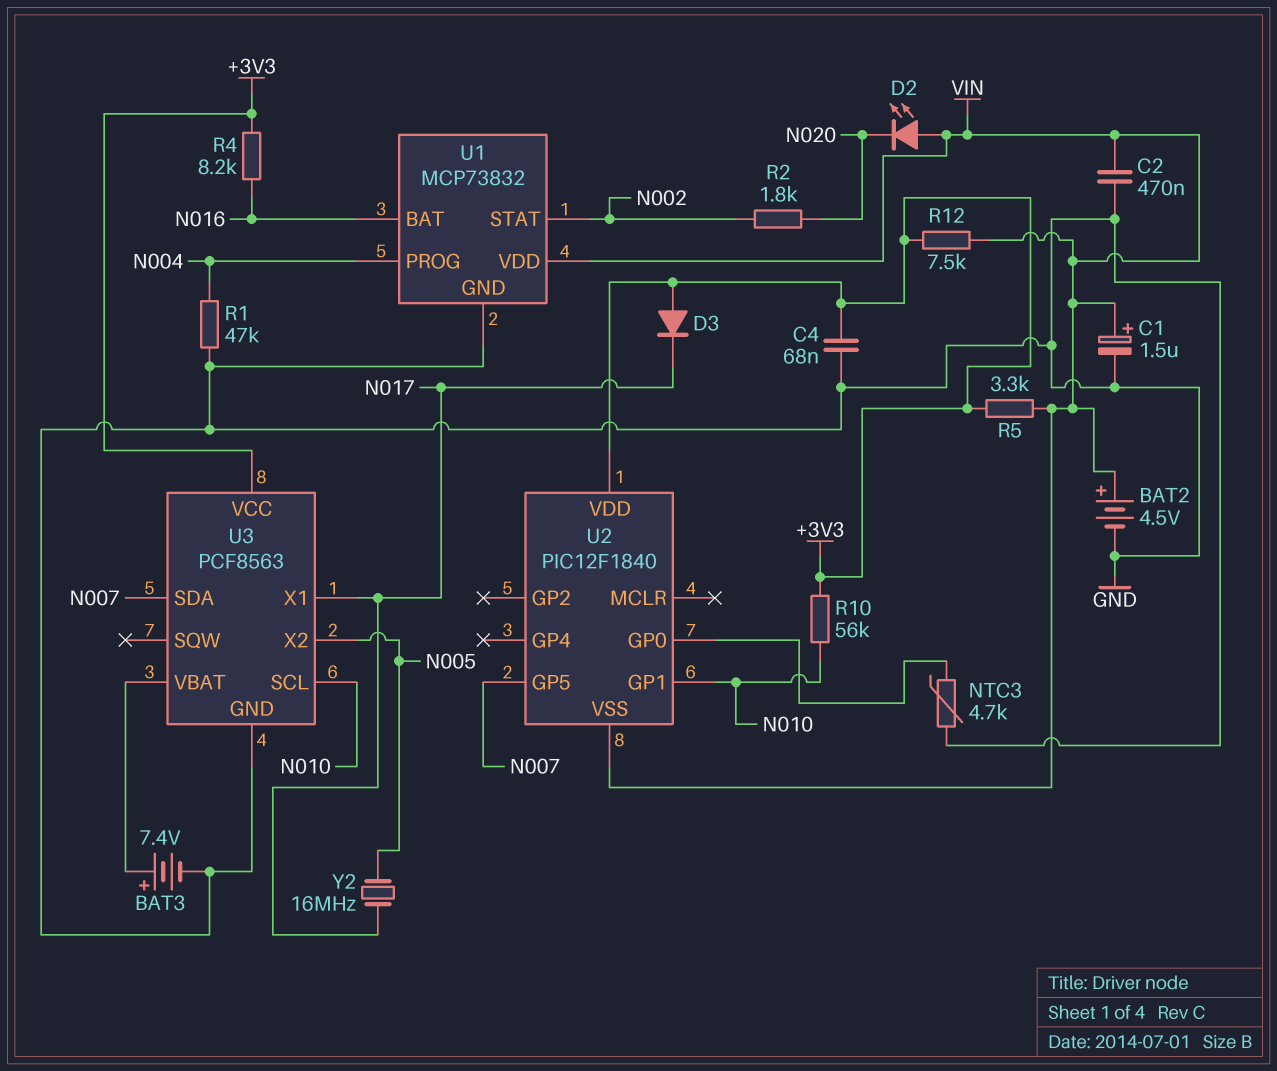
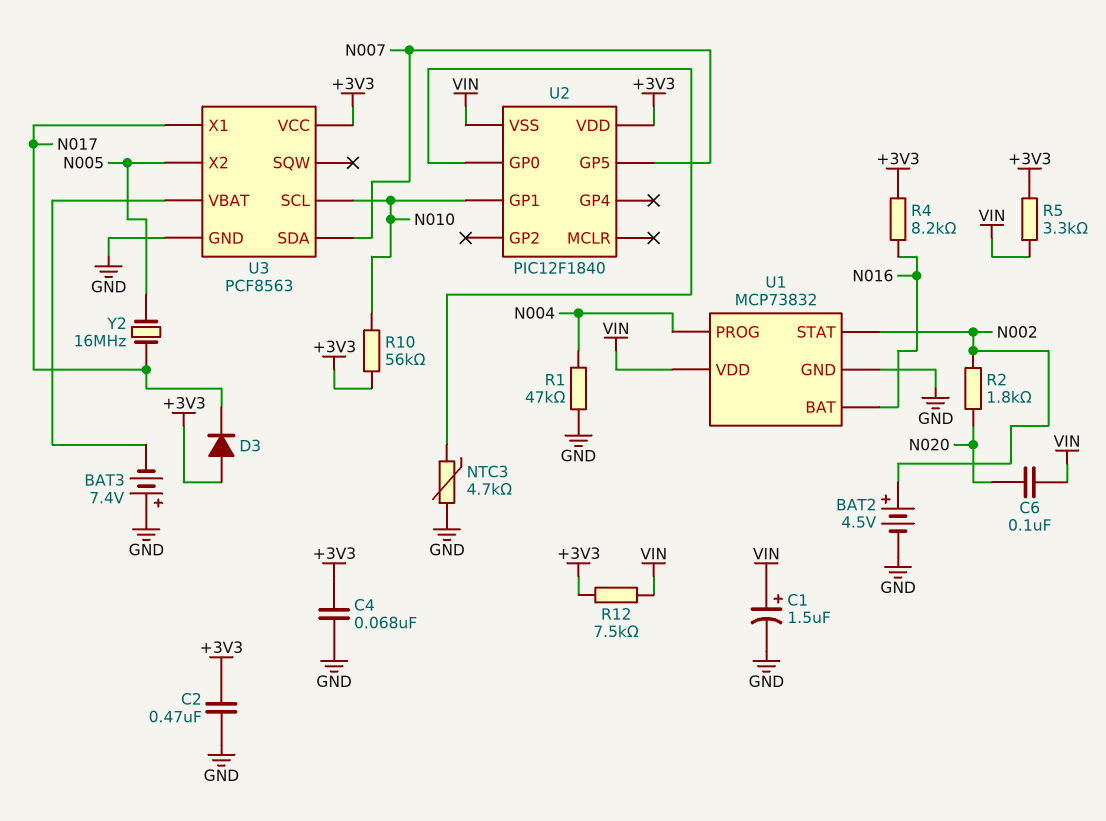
BAT2: 4.5V (plus VIN, minus GND) -> 4.5V (plus N002, minus GND)
BAT3: 7.4V (plus U3/VBAT, minus GND) -> 7.4V (plus GND, minus U3/VBAT)
C2: 470nF (GND, VIN) -> 470nF (+3V3, GND)
C6: none -> 100nF (N020, VIN)
D2: LED (A VIN, K N020) -> none

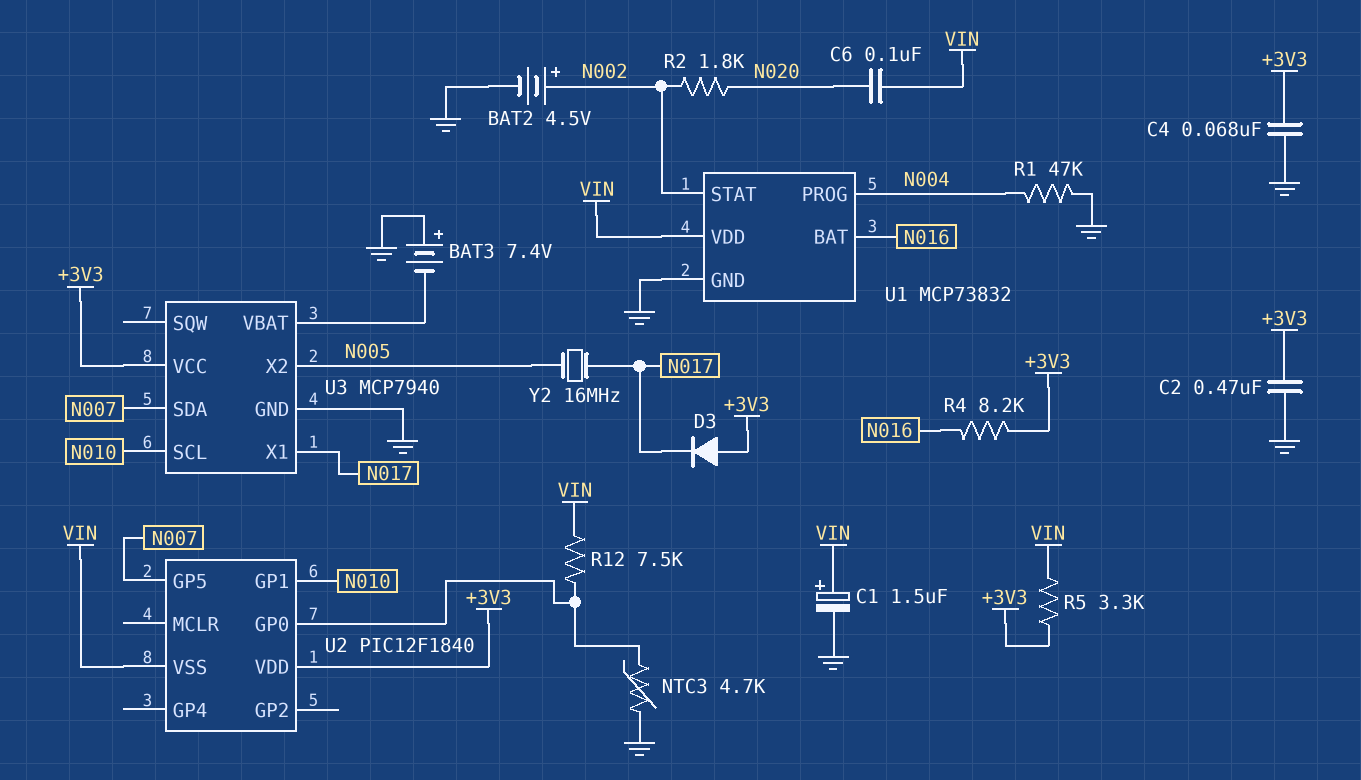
R10: 56k (+3V3, N010) -> none
R12: 7.5k (+3V3, VIN) -> 7.5k (U2/GP0, VIN)
U3: PCF8563 -> MCP7940

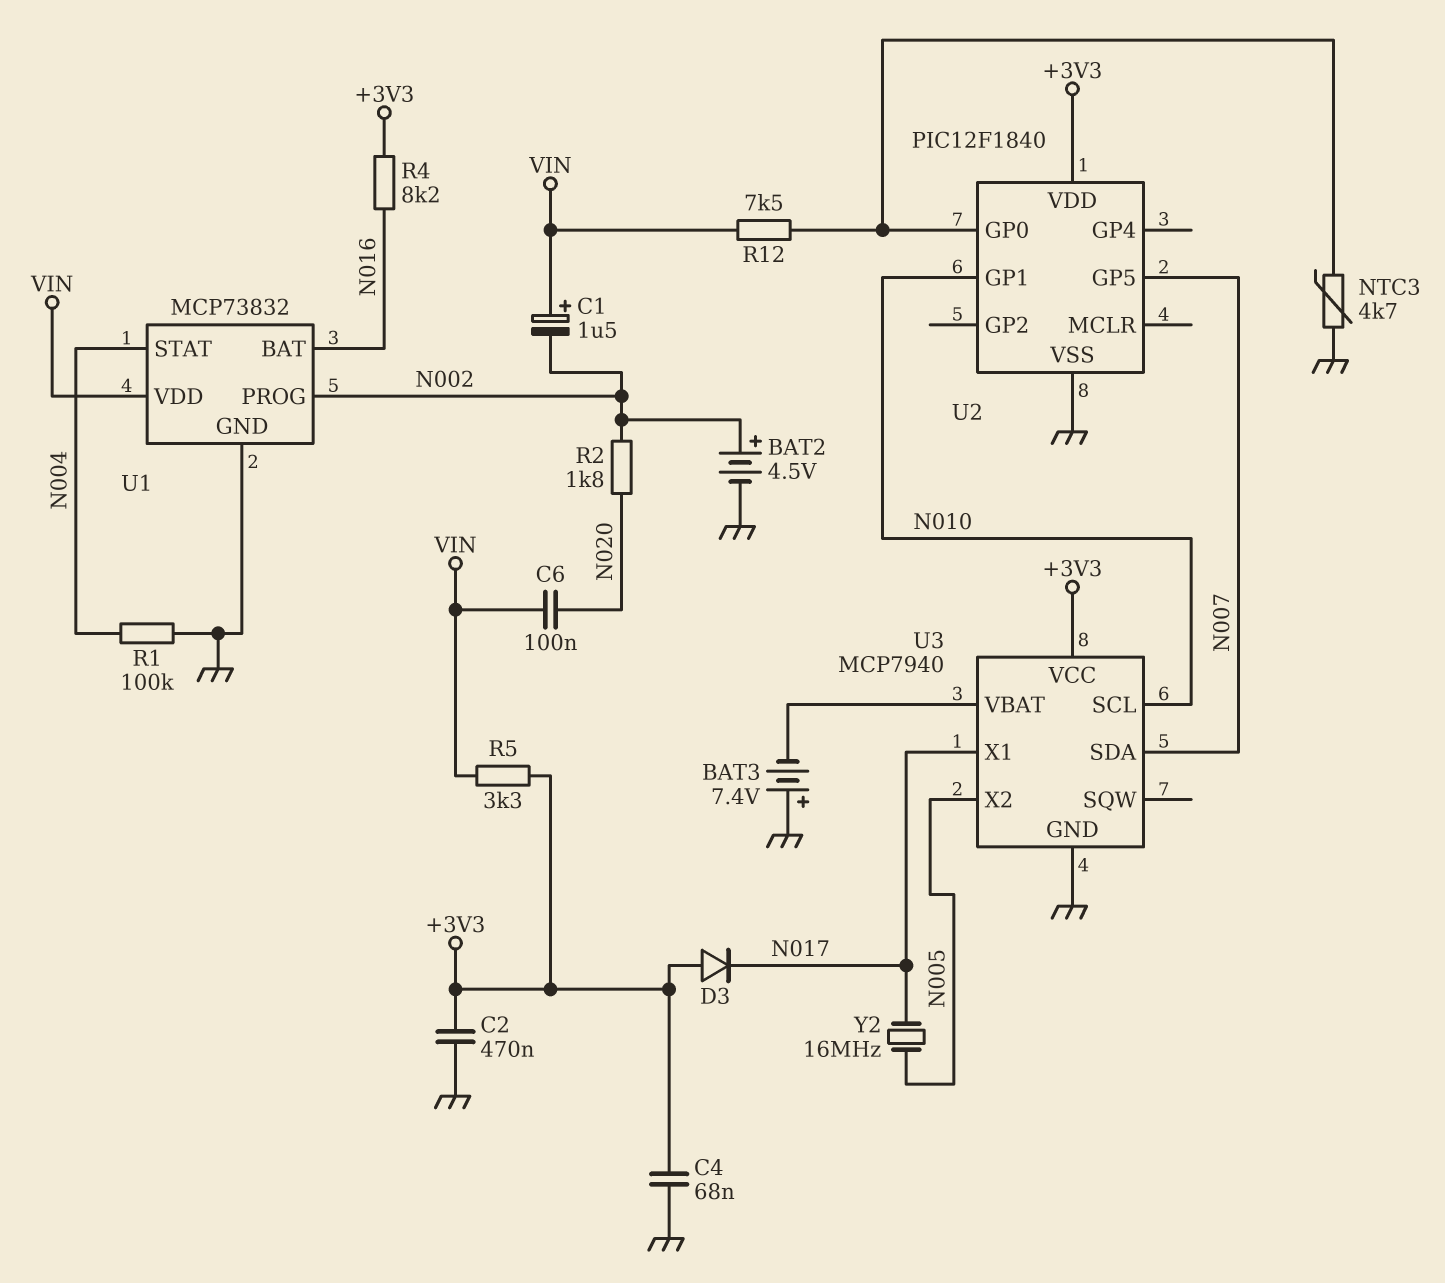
C1: 1.5uF (plus VIN, minus GND) -> 1.5uF (plus VIN, minus N002)
R1: 47k (GND, N004) -> 100k (GND, N004)
U1 pin PROG: N004 -> N002
U1 pin STAT: N002 -> N004
U2 pin VSS: VIN -> GND

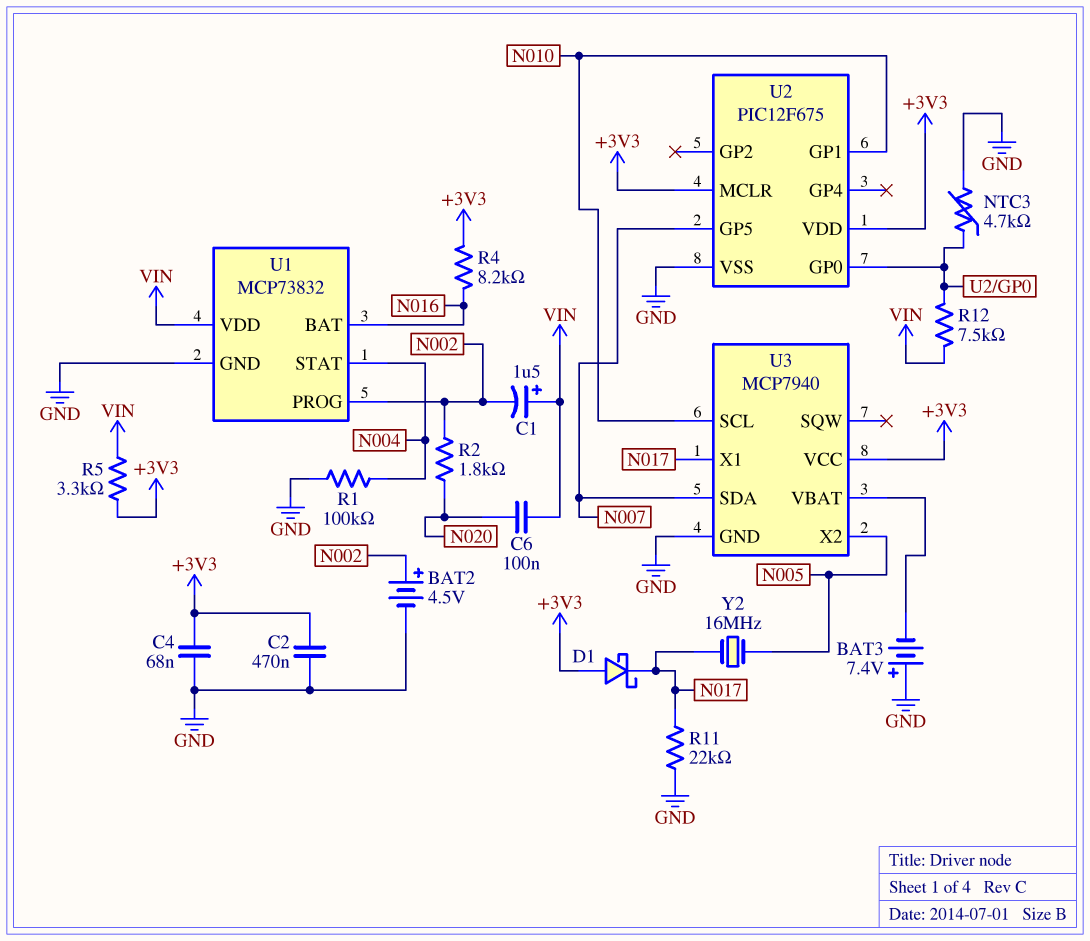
D1: none -> schottky (A +3V3, K N017)
D3: diode (A +3V3, K N017) -> none
R11: none -> 22k (GND, N017)
U2: PIC12F1840 -> PIC12F675
U2 pin MCLR: none -> +3V3

